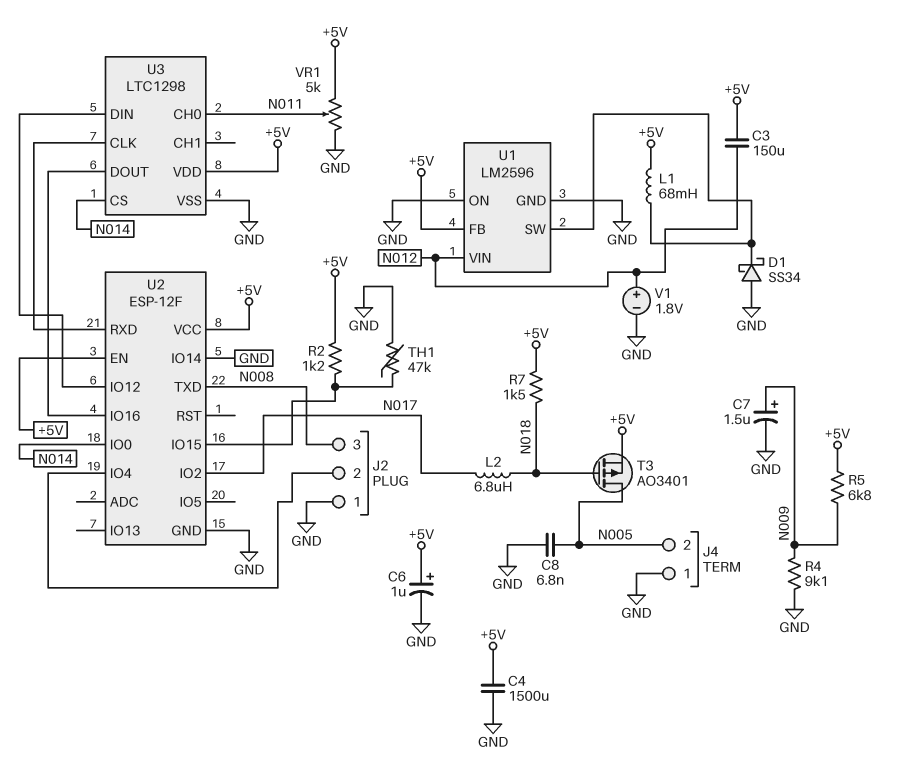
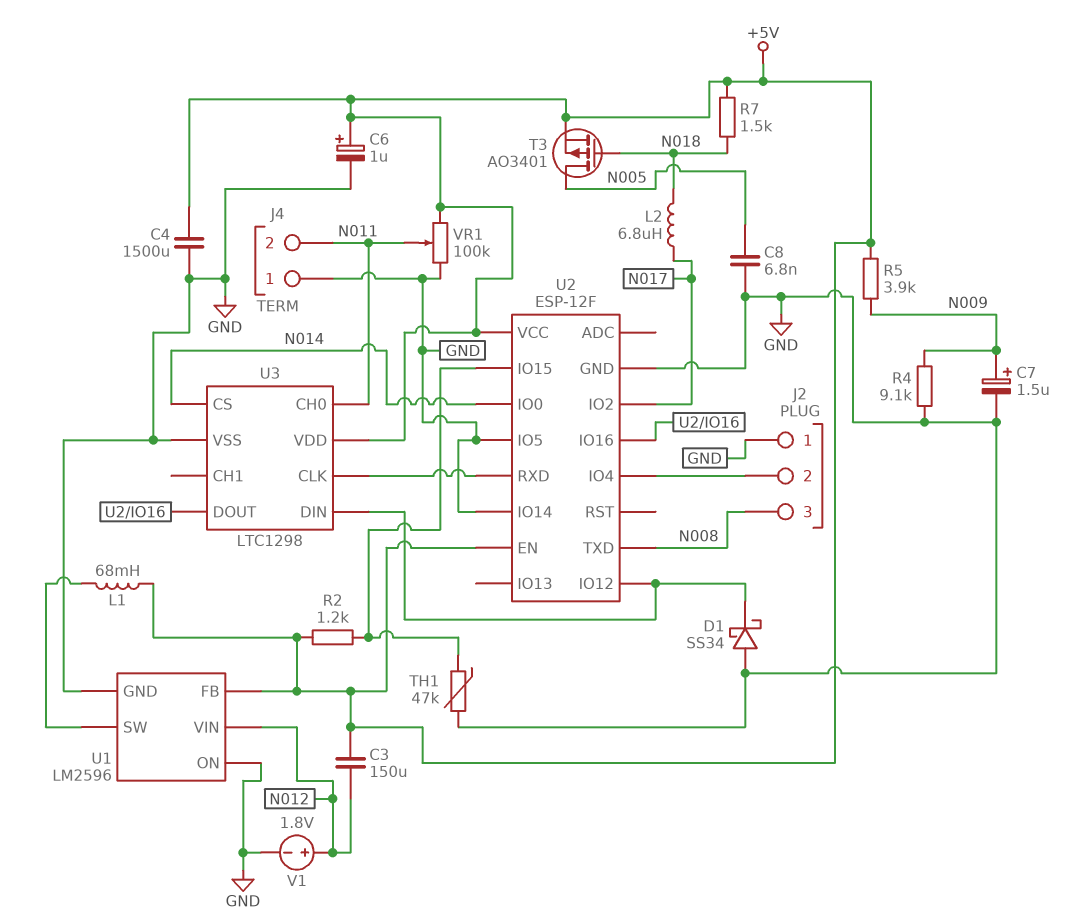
D1: schottky SS34 (A GND, K U1/SW) -> schottky SS34 (A GND, K U2/IO12)
J4 pin 2: N005 -> N011
R5: 6.8k (+5V, N009) -> 3.9k (+5V, N009)
U2 pin IO5: none -> GND
VR1: 5k (+5V, GND, wiper N011) -> 100k (+5V, GND, wiper N011)

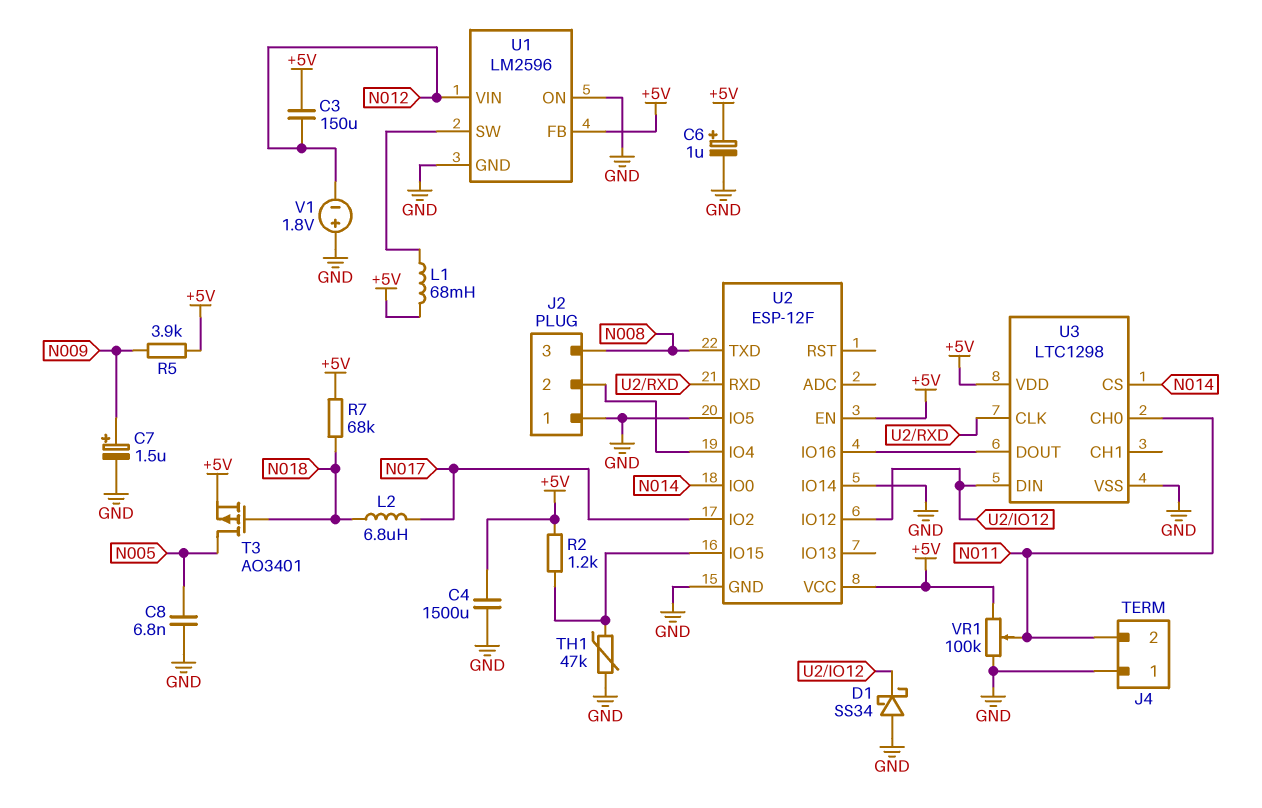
R4: 9.1k (GND, N009) -> none
R7: 1.5k (+5V, N018) -> 68k (+5V, N018)
V1: 1.8V (plus N012, minus GND) -> 1.8V (plus GND, minus N012)

